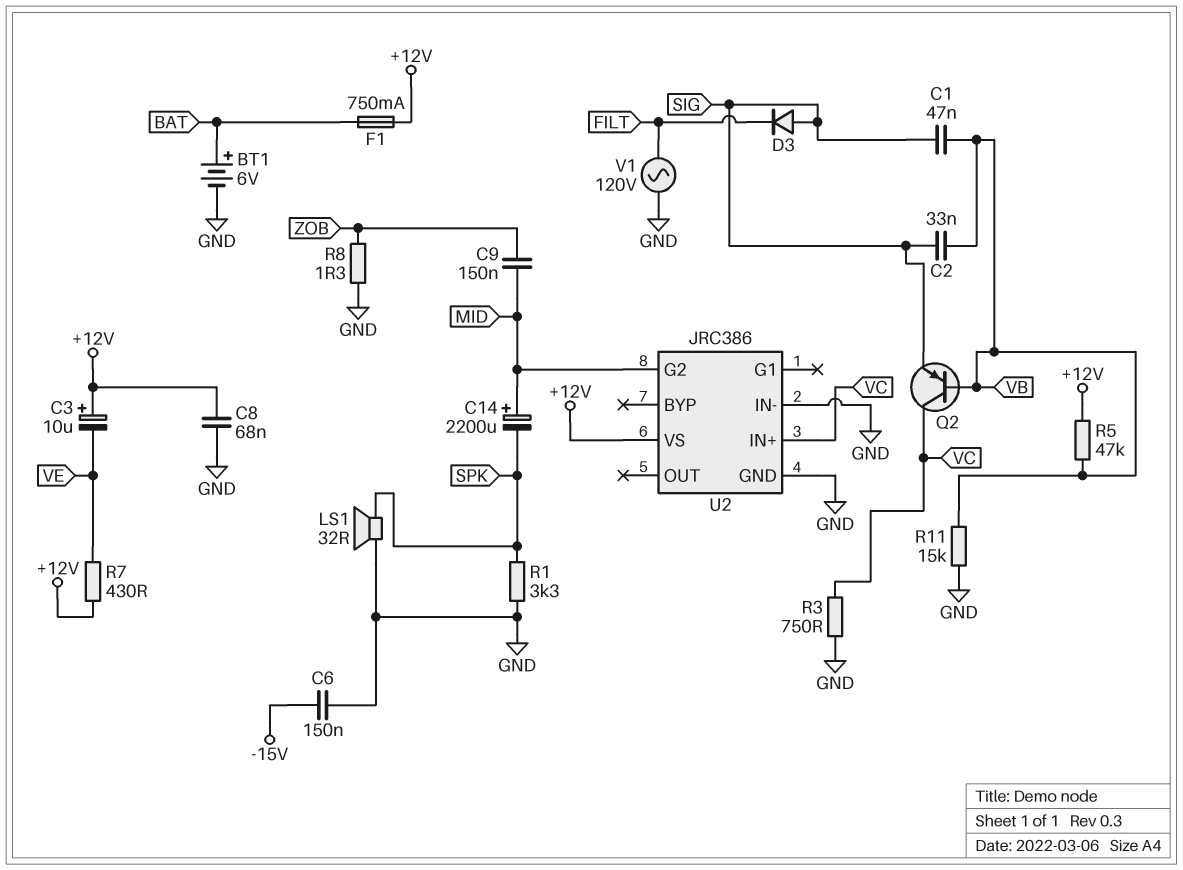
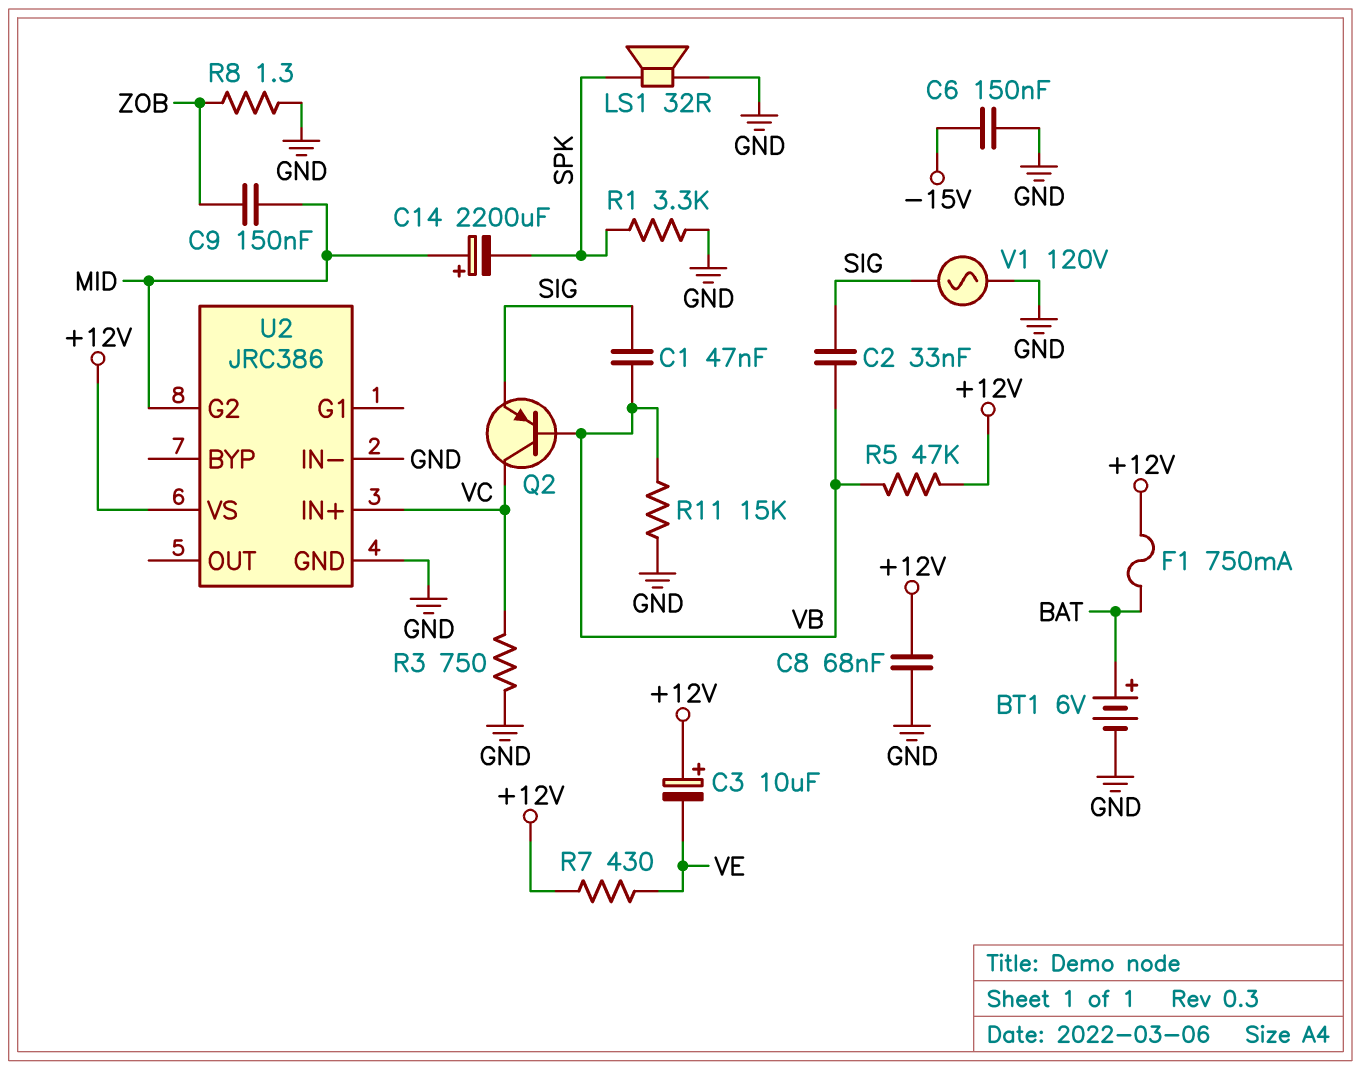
D3: diode (A SIG, K FILT) -> none
V1: AC 120V (FILT, GND) -> AC 120V (GND, SIG)

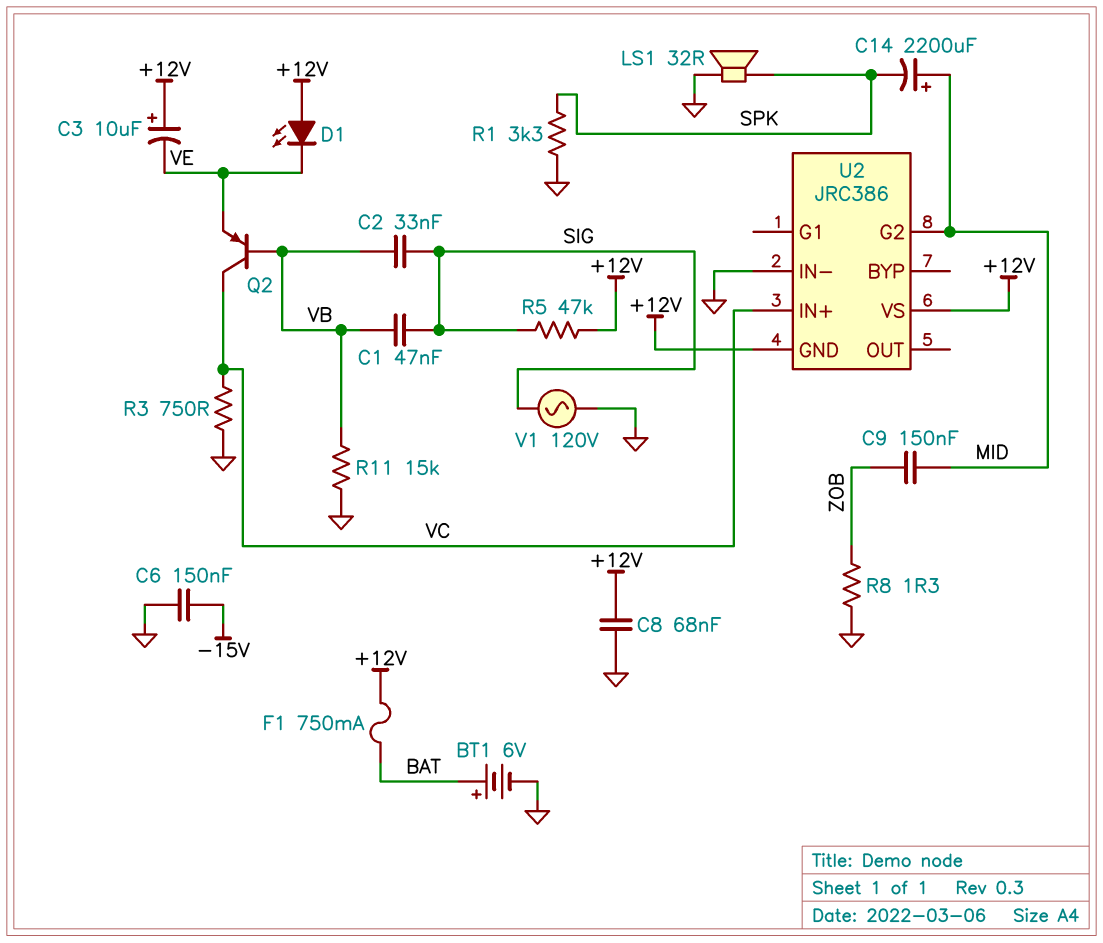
D1: none -> LED (A +12V, K VE)
Q2: PNP (B VB, C VC, E SIG) -> PNP (B VB, C VC, E VE)
R5: 47k (+12V, VB) -> 47k (+12V, SIG)
R7: 430 (+12V, VE) -> none
U2 pin GND: GND -> +12V

